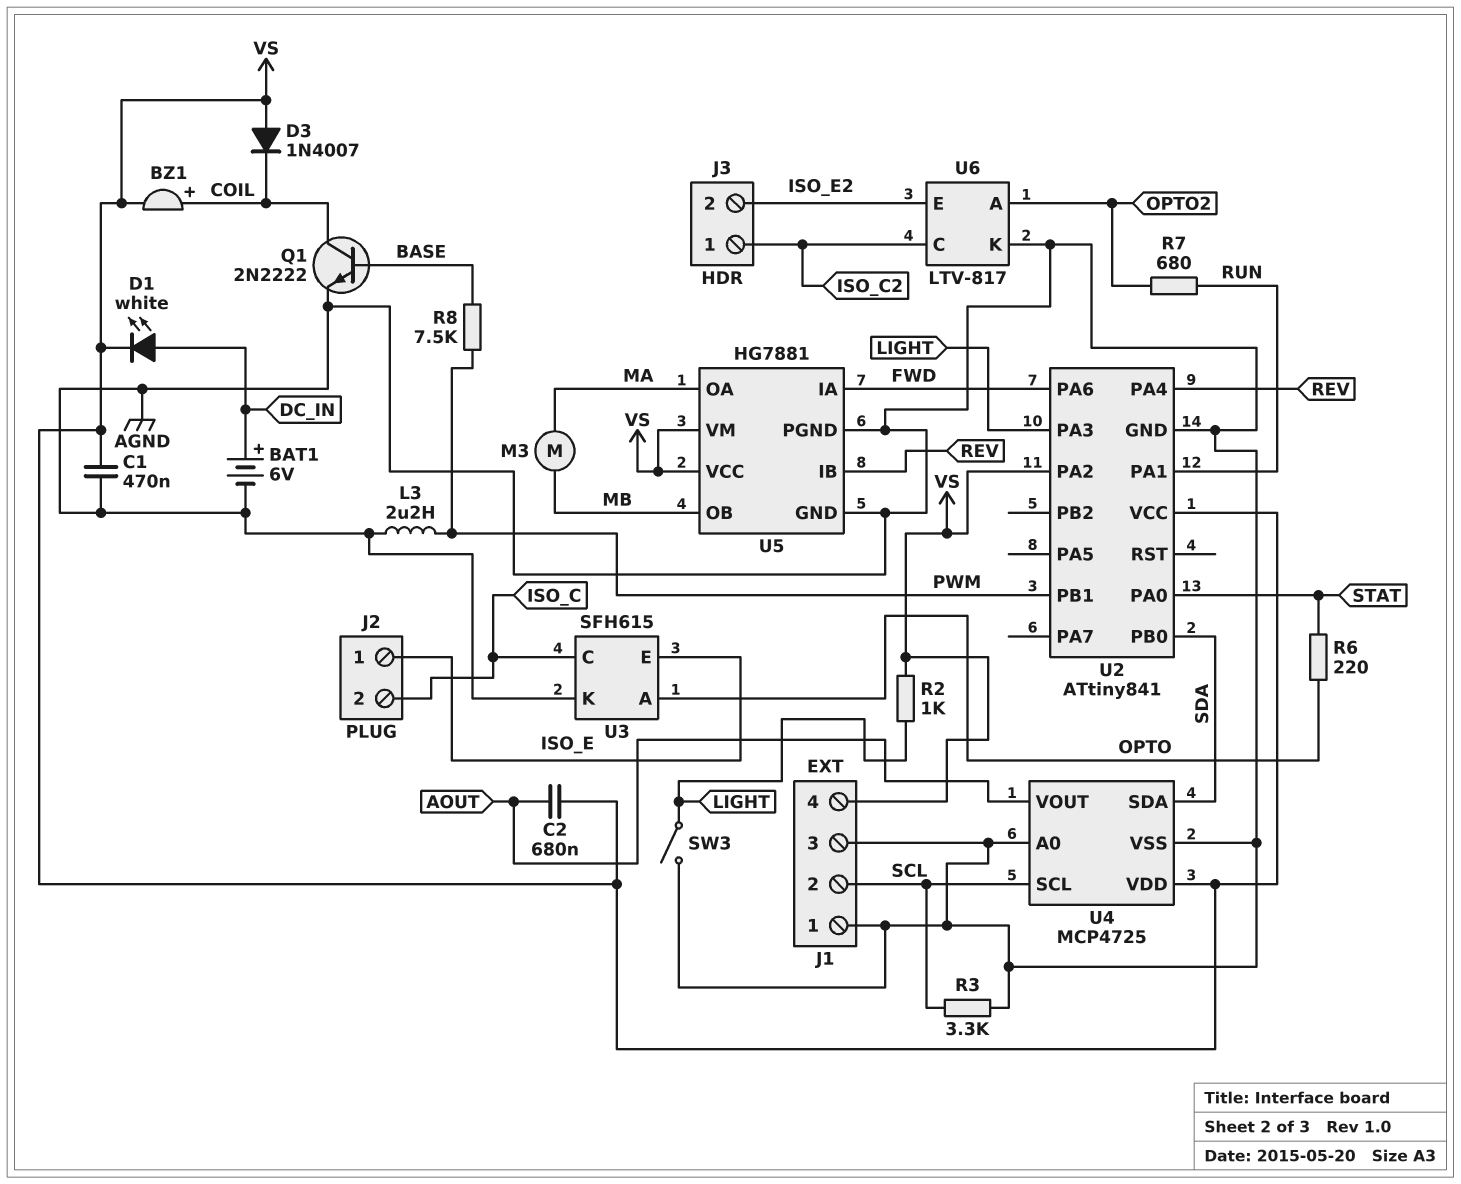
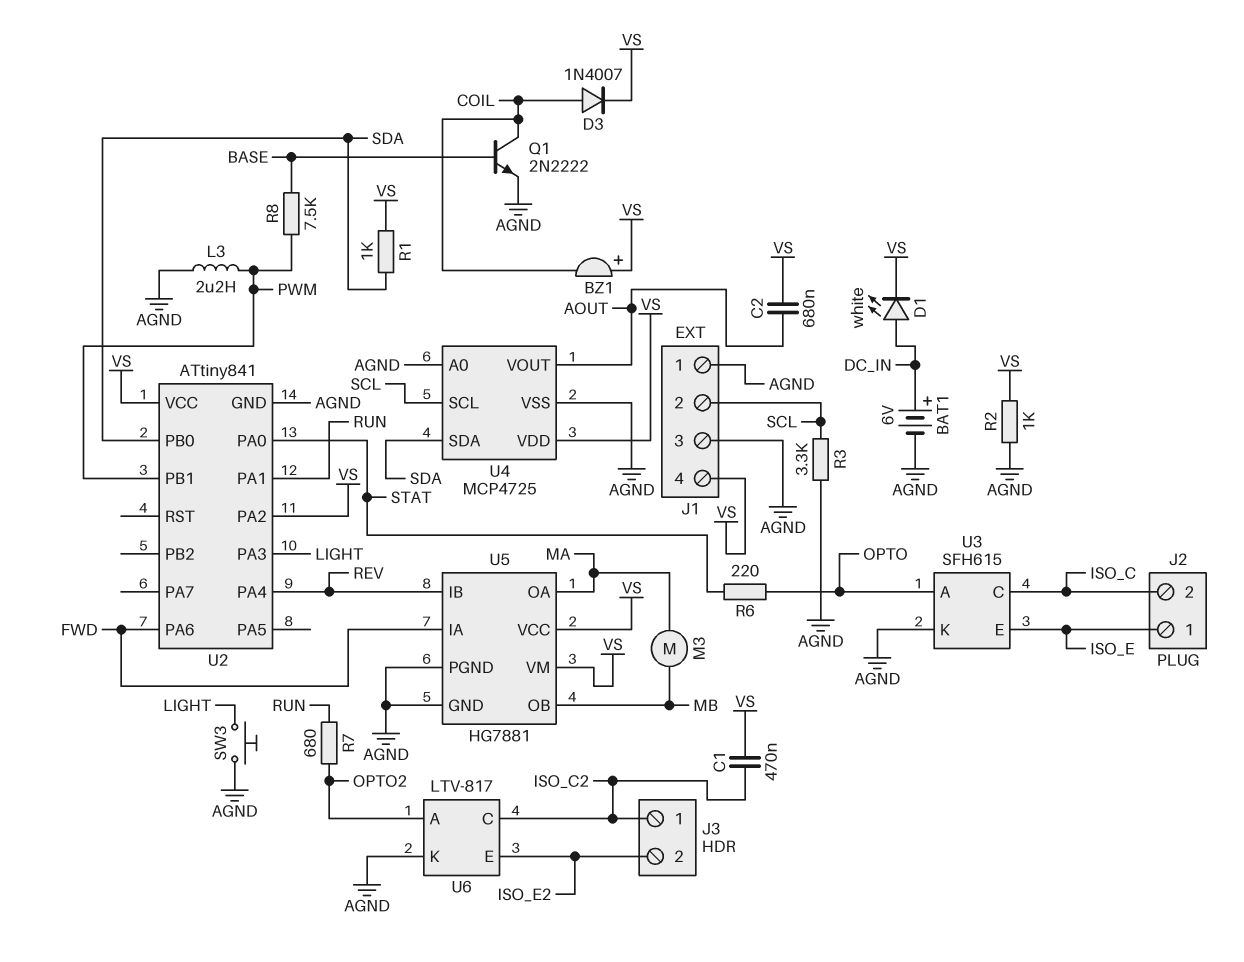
BZ1: buzzer (plus COIL, minus VS) -> buzzer (plus VS, minus COIL)
C1: 470nF (AGND, VS) -> 470nF (ISO_C2, VS)
D3: diode 1N4007 (A VS, K COIL) -> diode 1N4007 (A COIL, K VS)
R1: none -> 1k (SDA, VS)
R2: 1k (LIGHT, VS) -> 1k (AGND, VS)
SW3: switch (AGND, LIGHT) -> button (AGND, LIGHT)

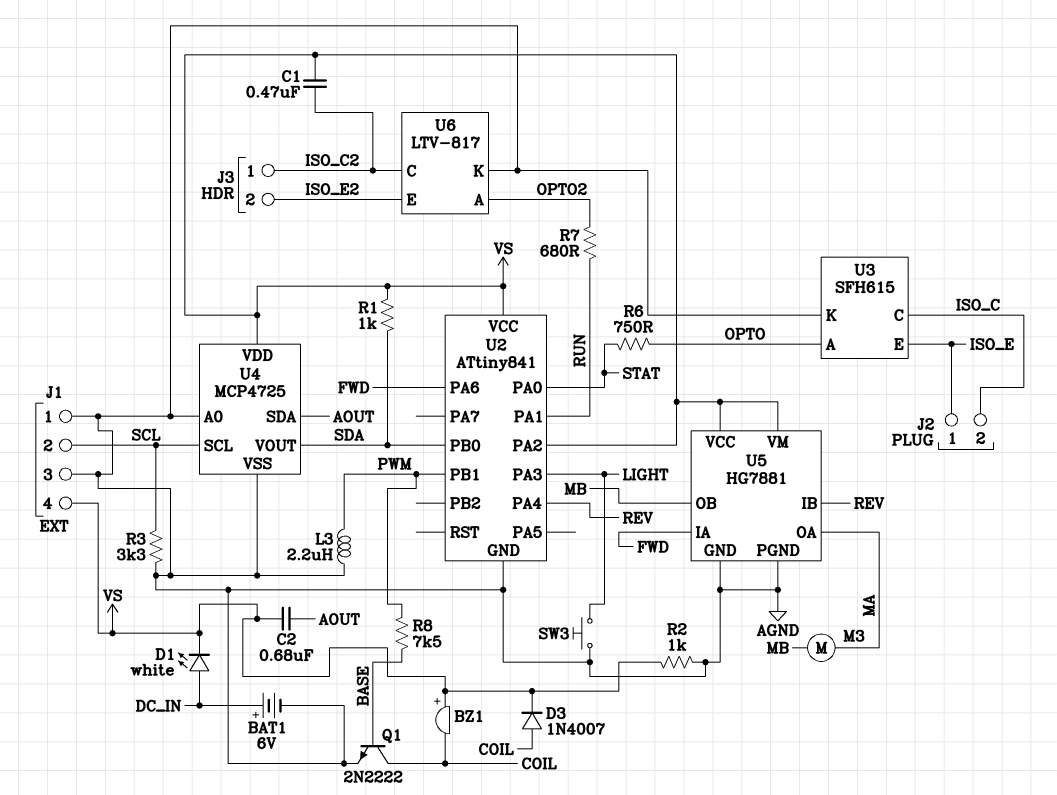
R6: 220 (OPTO, STAT) -> 750 (OPTO, STAT)
U4 pin SDA: SDA -> AOUT
U4 pin VOUT: AOUT -> SDA

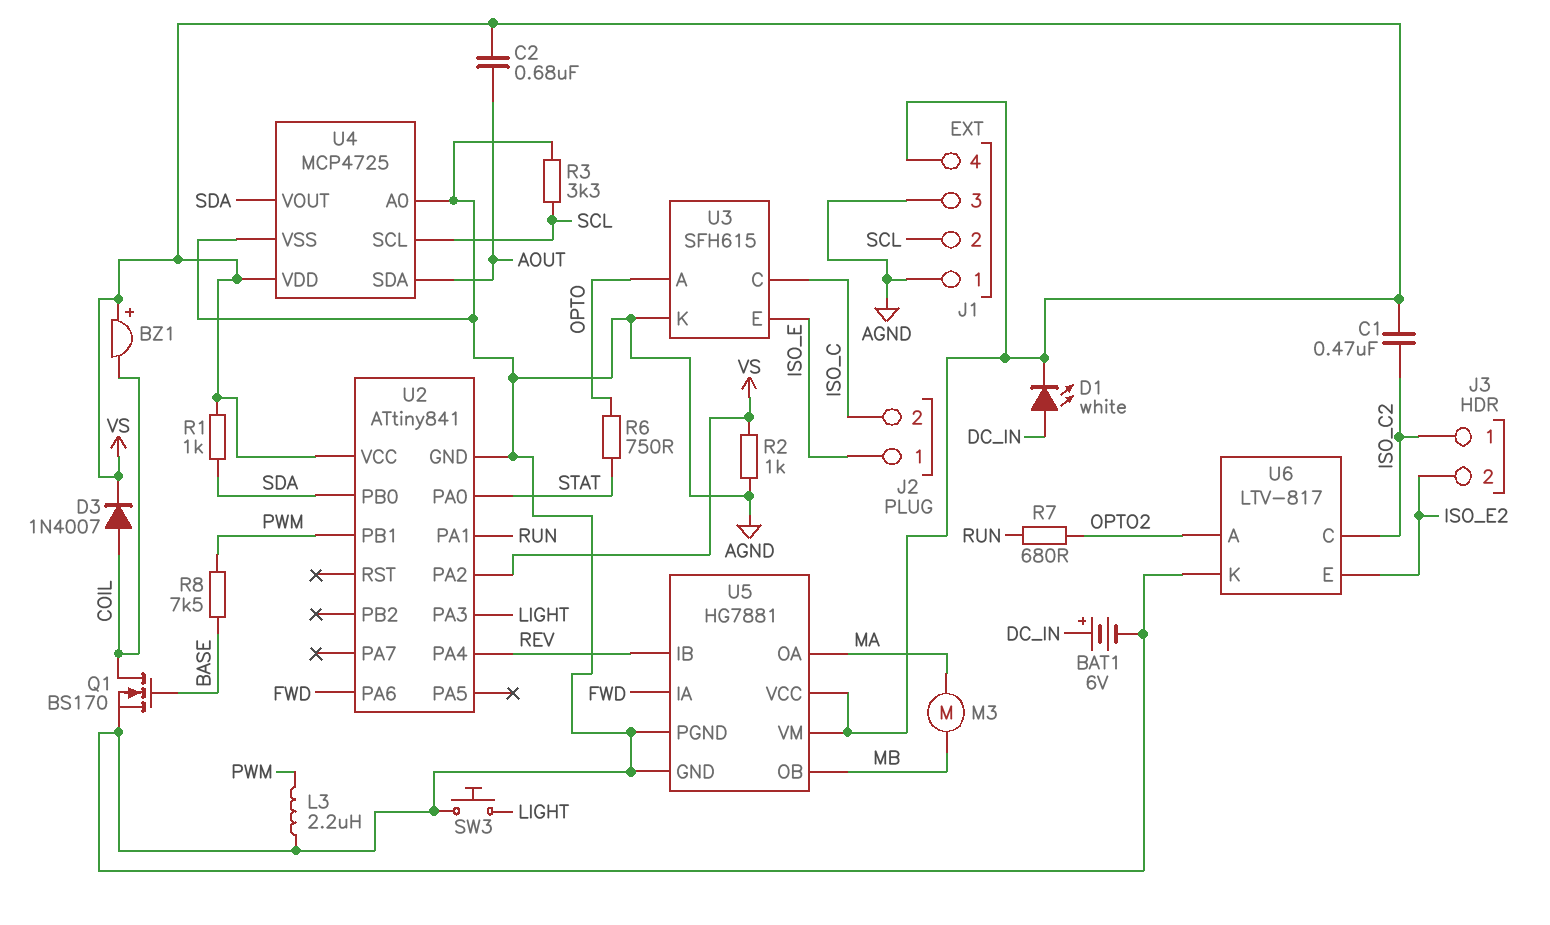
Q1: NPN 2N2222 (B BASE, C COIL, E AGND) -> NMOS BS170 (G BASE, D COIL, S AGND)

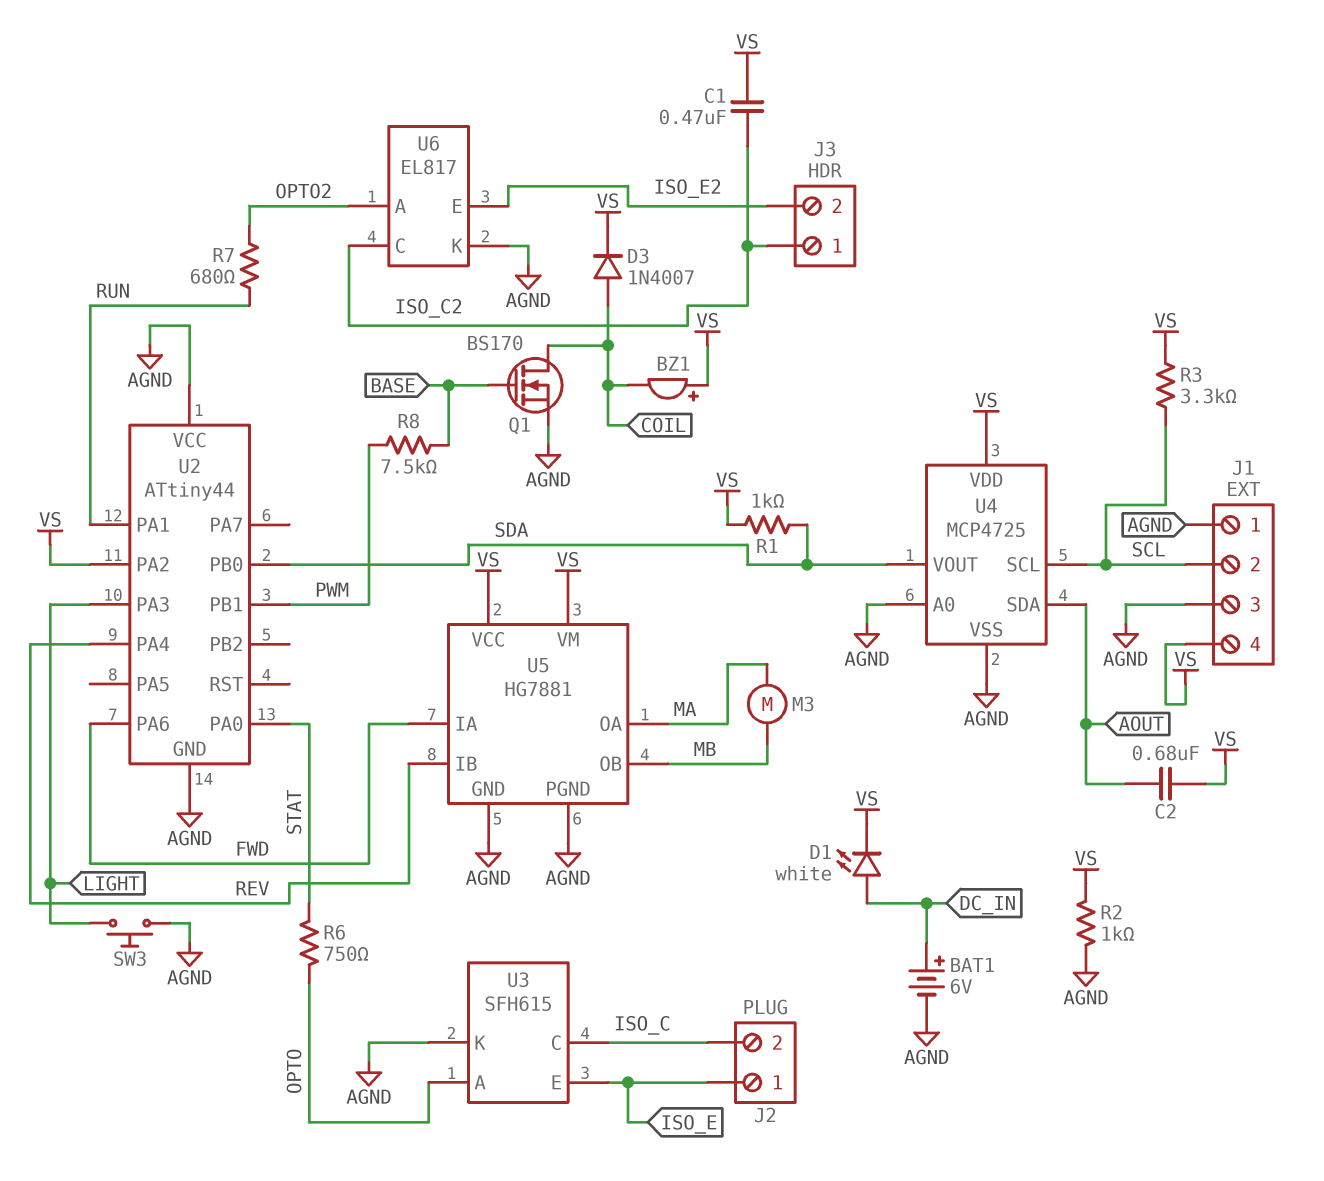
L3: 2.2uH (AGND, PWM) -> none
R3: 3.3k (AGND, SCL) -> 3.3k (SCL, VS)
U2: ATtiny841 -> ATtiny44
U2 pin VCC: VS -> AGND
U6: LTV-817 -> EL817

